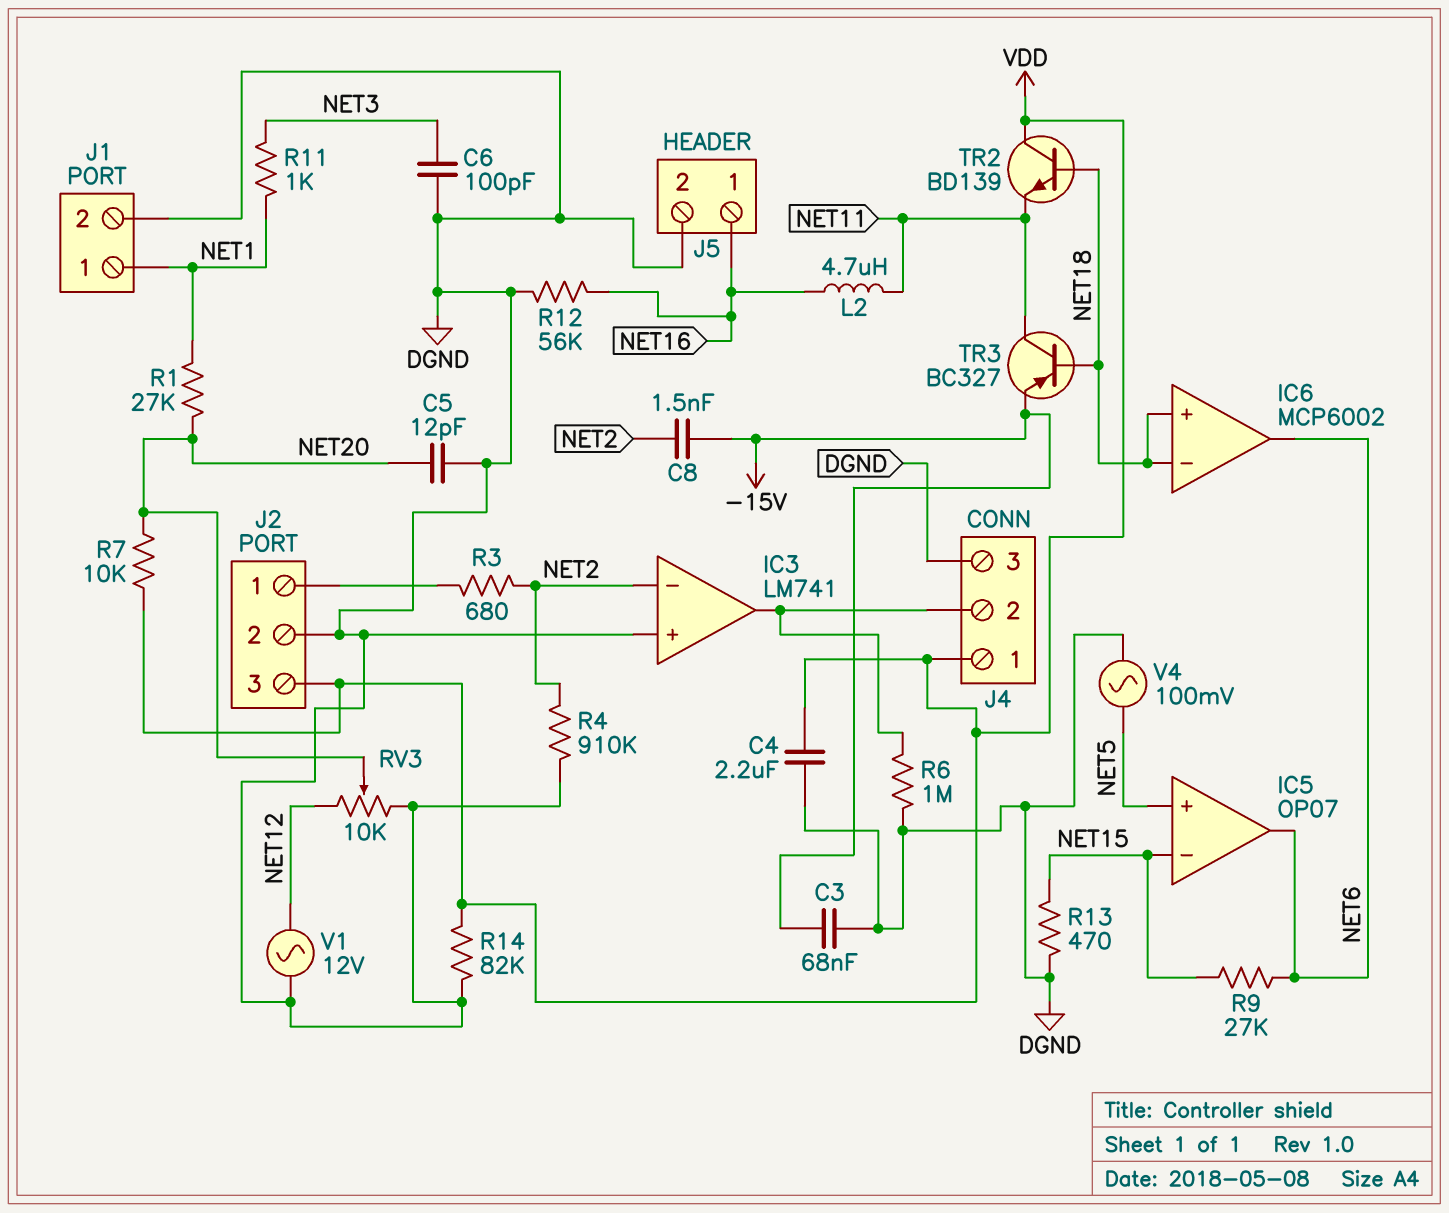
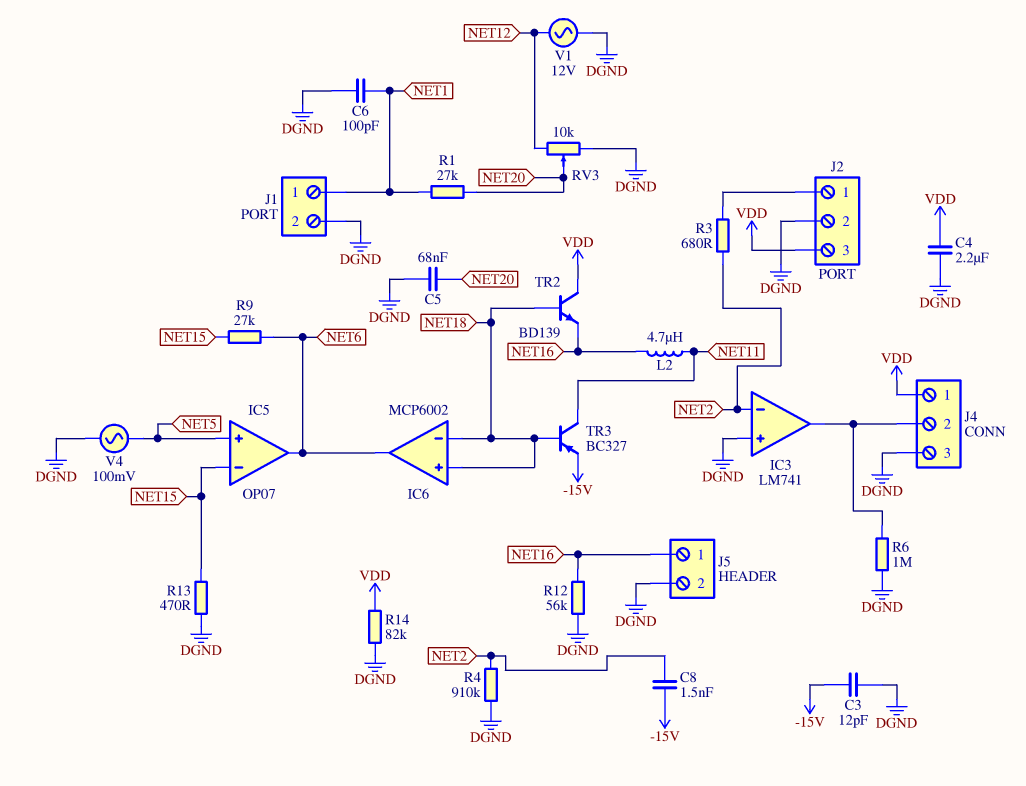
C3: 68nF (-15V, DGND) -> 12pF (-15V, DGND)
C5: 12pF (DGND, NET20) -> 68nF (DGND, NET20)
C6: 100pF (DGND, NET3) -> 100pF (DGND, NET1)
R7: 10k (NET20, VDD) -> none
R11: 1k (NET1, NET3) -> none
TR2: NPN BD139 (B NET18, C VDD, E NET11) -> NPN BD139 (B NET18, C VDD, E NET16)

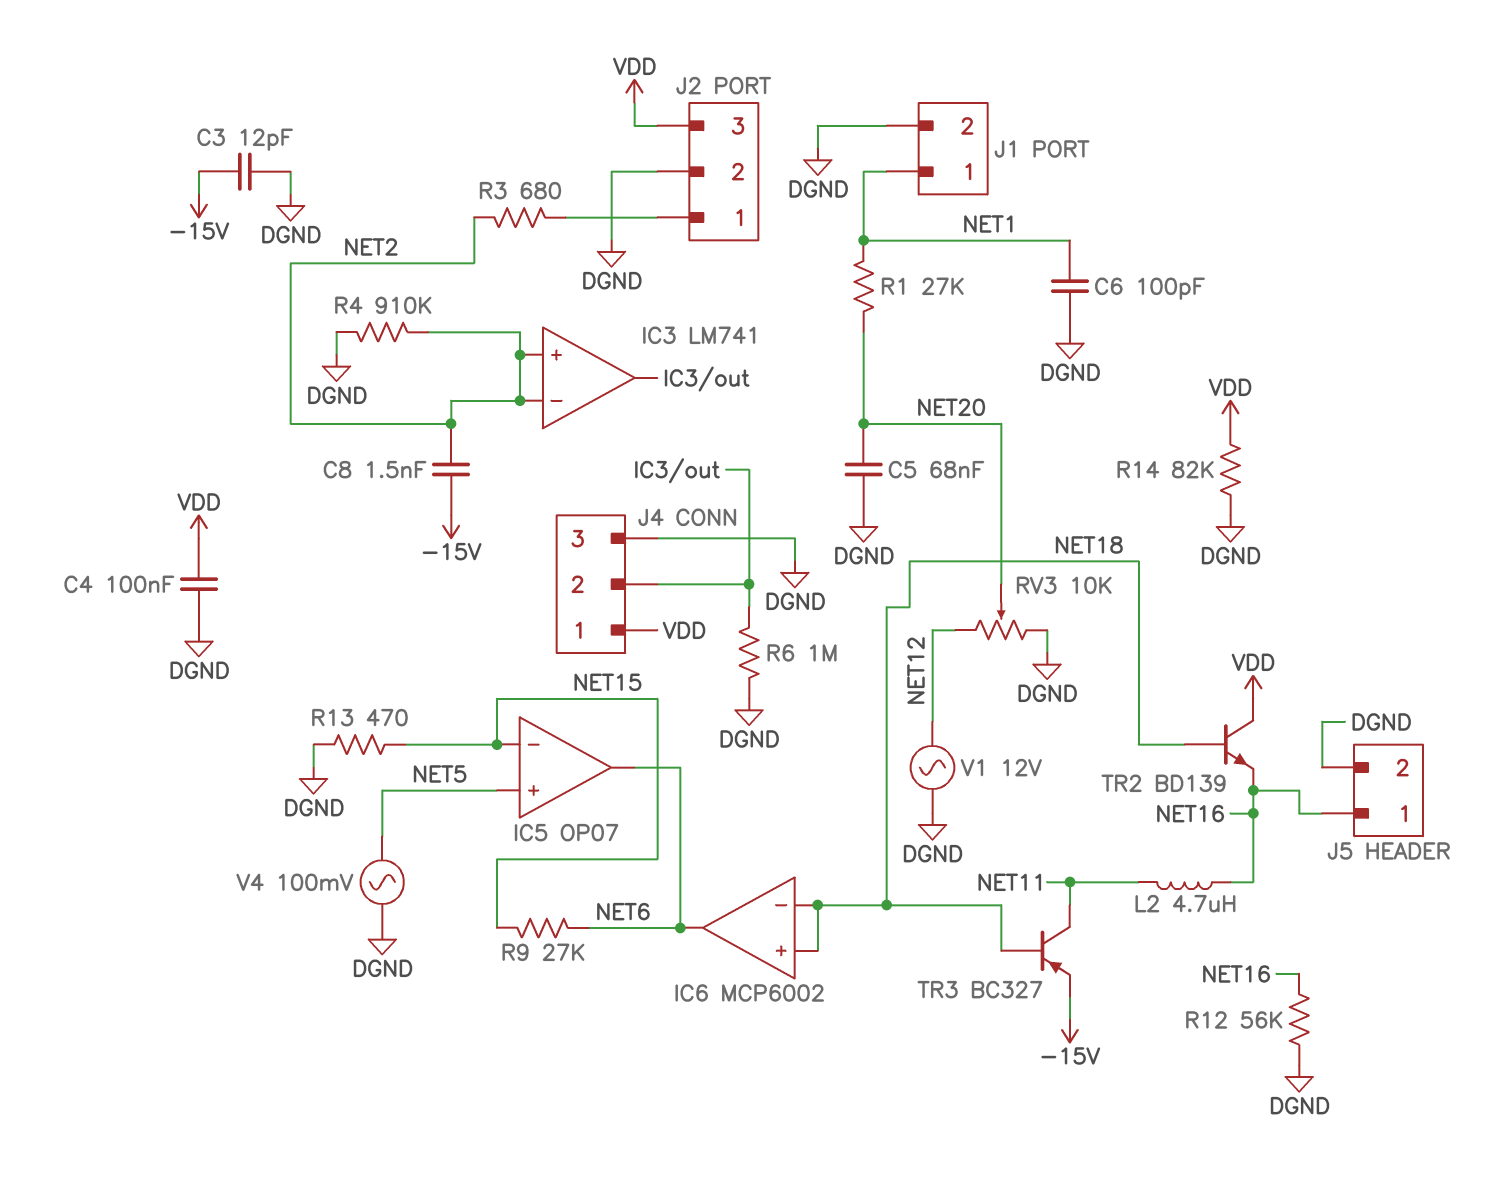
C4: 2.2uF (DGND, VDD) -> 100nF (DGND, VDD)
IC3 pin in+: DGND -> NET2

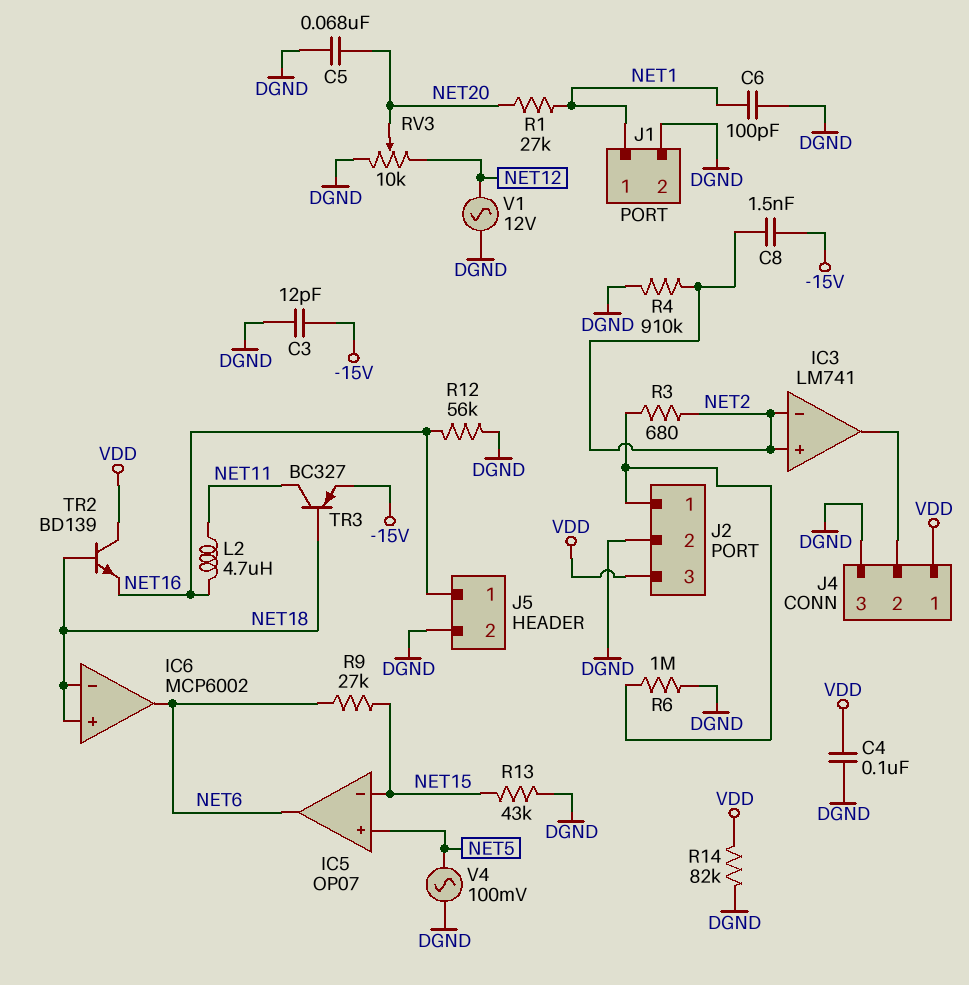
R6: 1M (DGND, IC3/out) -> 1M (DGND, J2/1)
R13: 470 (DGND, NET15) -> 43k (DGND, NET15)

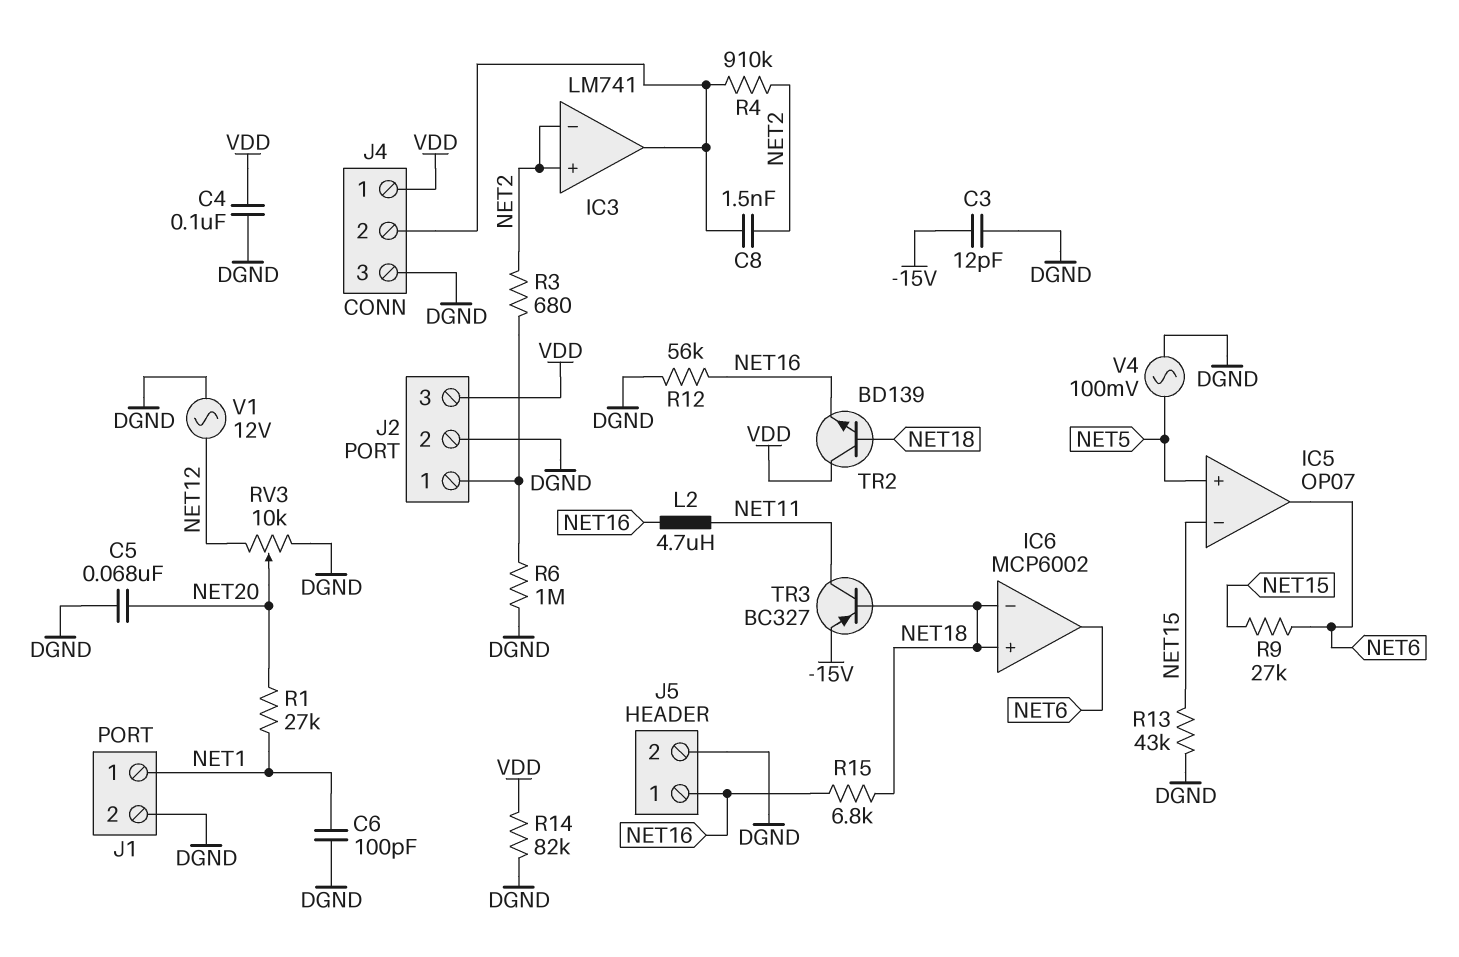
C8: 1.5nF (-15V, NET2) -> 1.5nF (IC3/out, NET2)
R4: 910k (DGND, NET2) -> 910k (IC3/out, NET2)
R15: none -> 6.8k (NET16, NET18)

